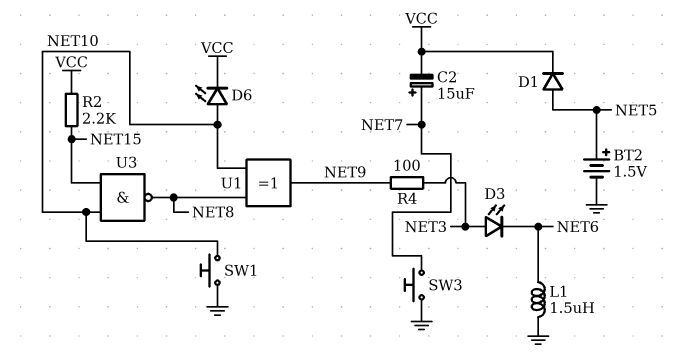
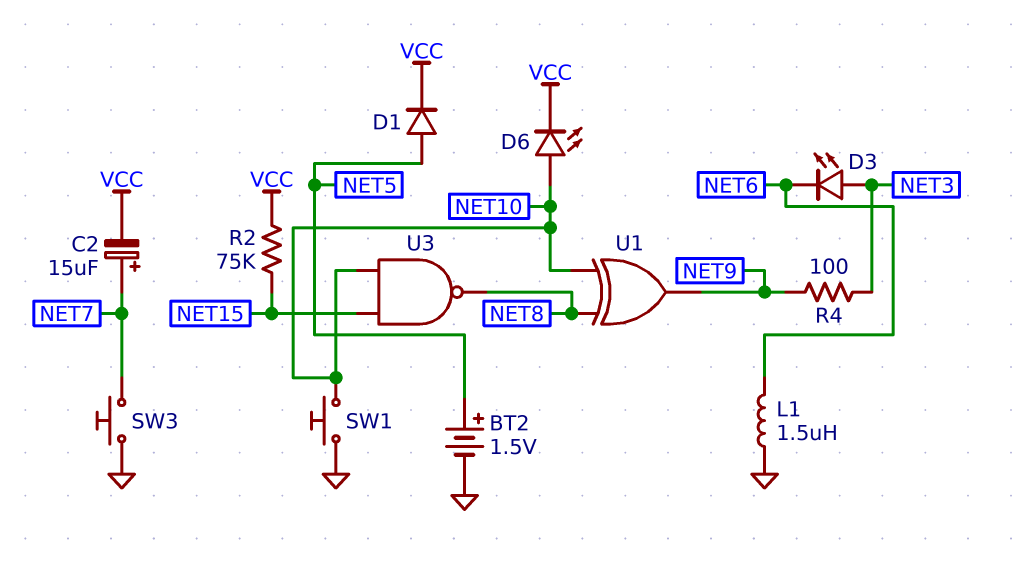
R2: 2.2k (NET15, VCC) -> 75k (NET15, VCC)

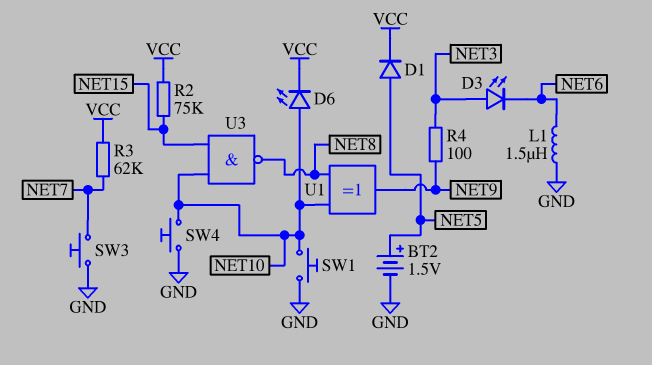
C2: 15uF (plus NET7, minus VCC) -> none
R3: none -> 62k (NET7, VCC)
SW4: none -> button (GND, NET10)

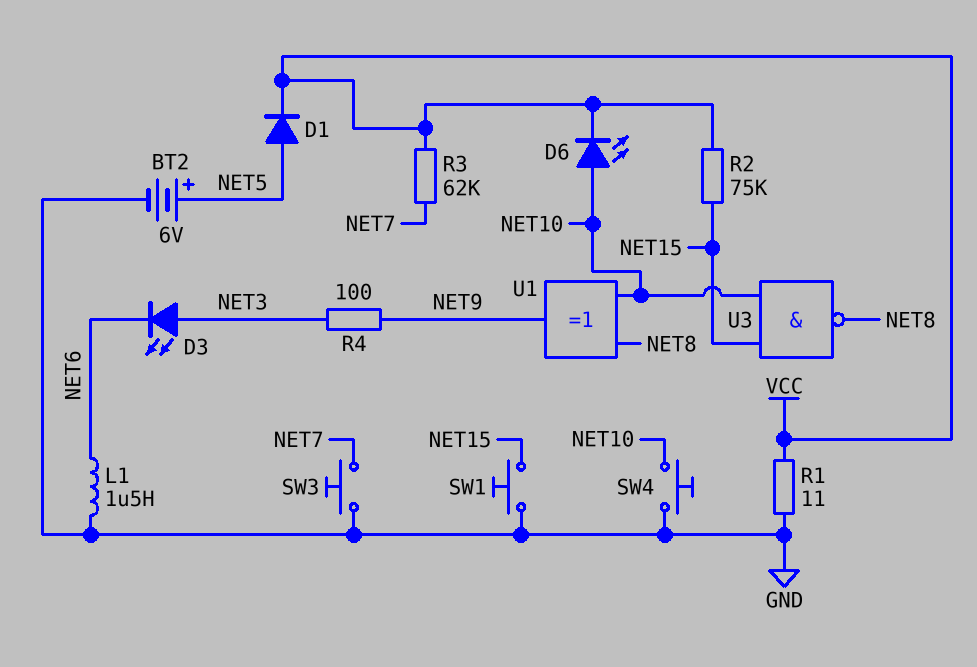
BT2: 1.5V (plus NET5, minus GND) -> 6V (plus NET5, minus GND)
R1: none -> 11 (GND, VCC)
SW1: button (GND, NET10) -> button (GND, NET15)

